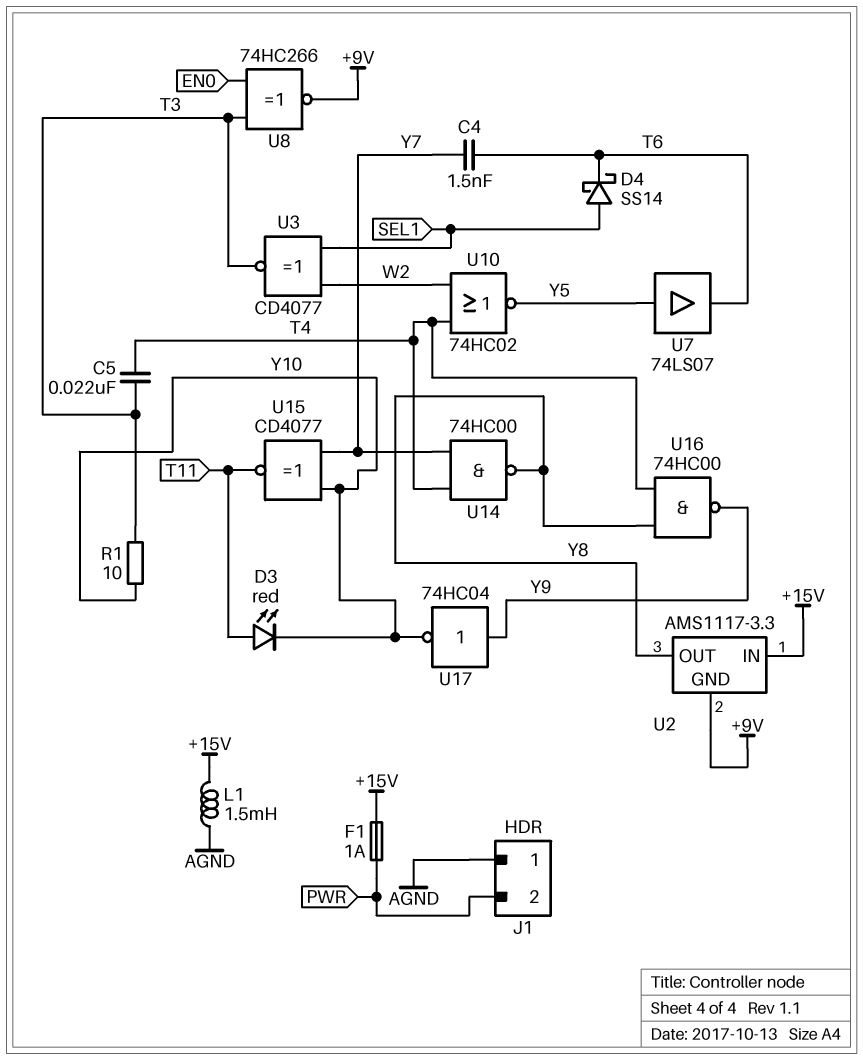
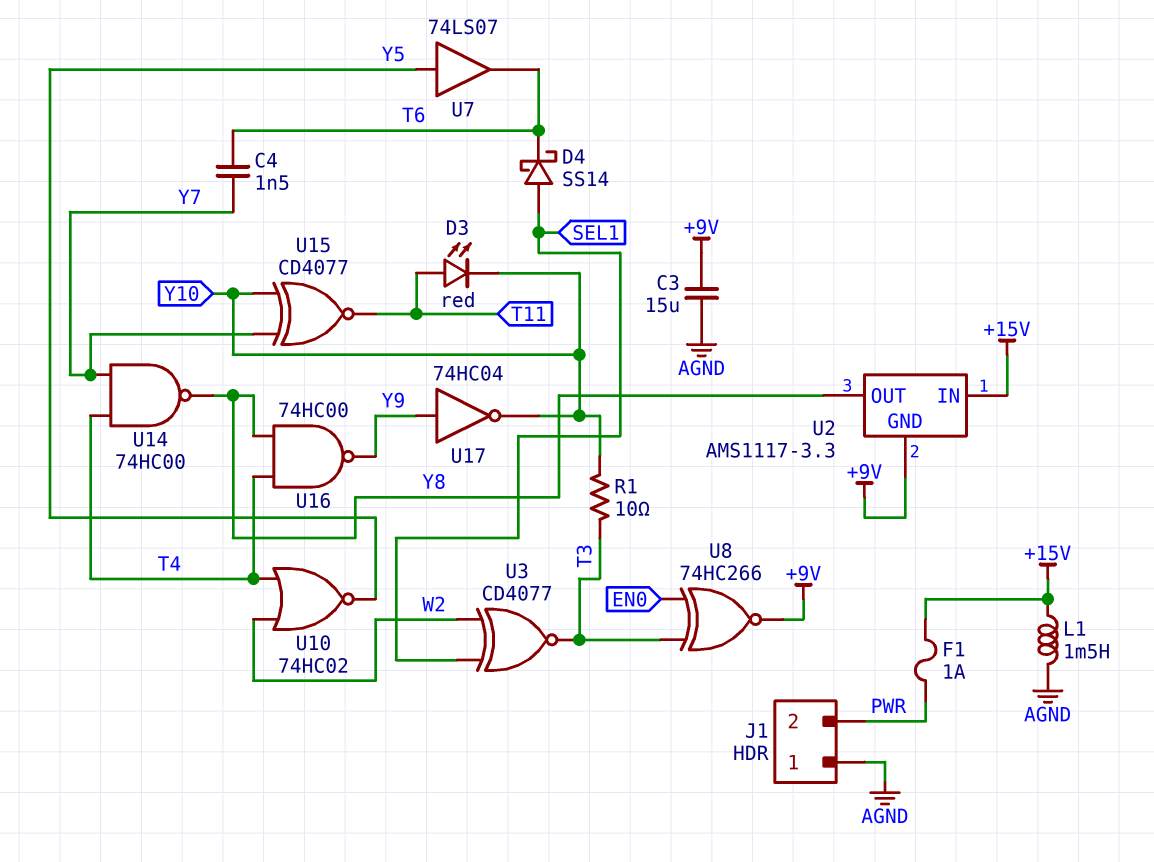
C3: none -> 15uF (+9V, AGND)
C5: 22nF (T3, T4) -> none

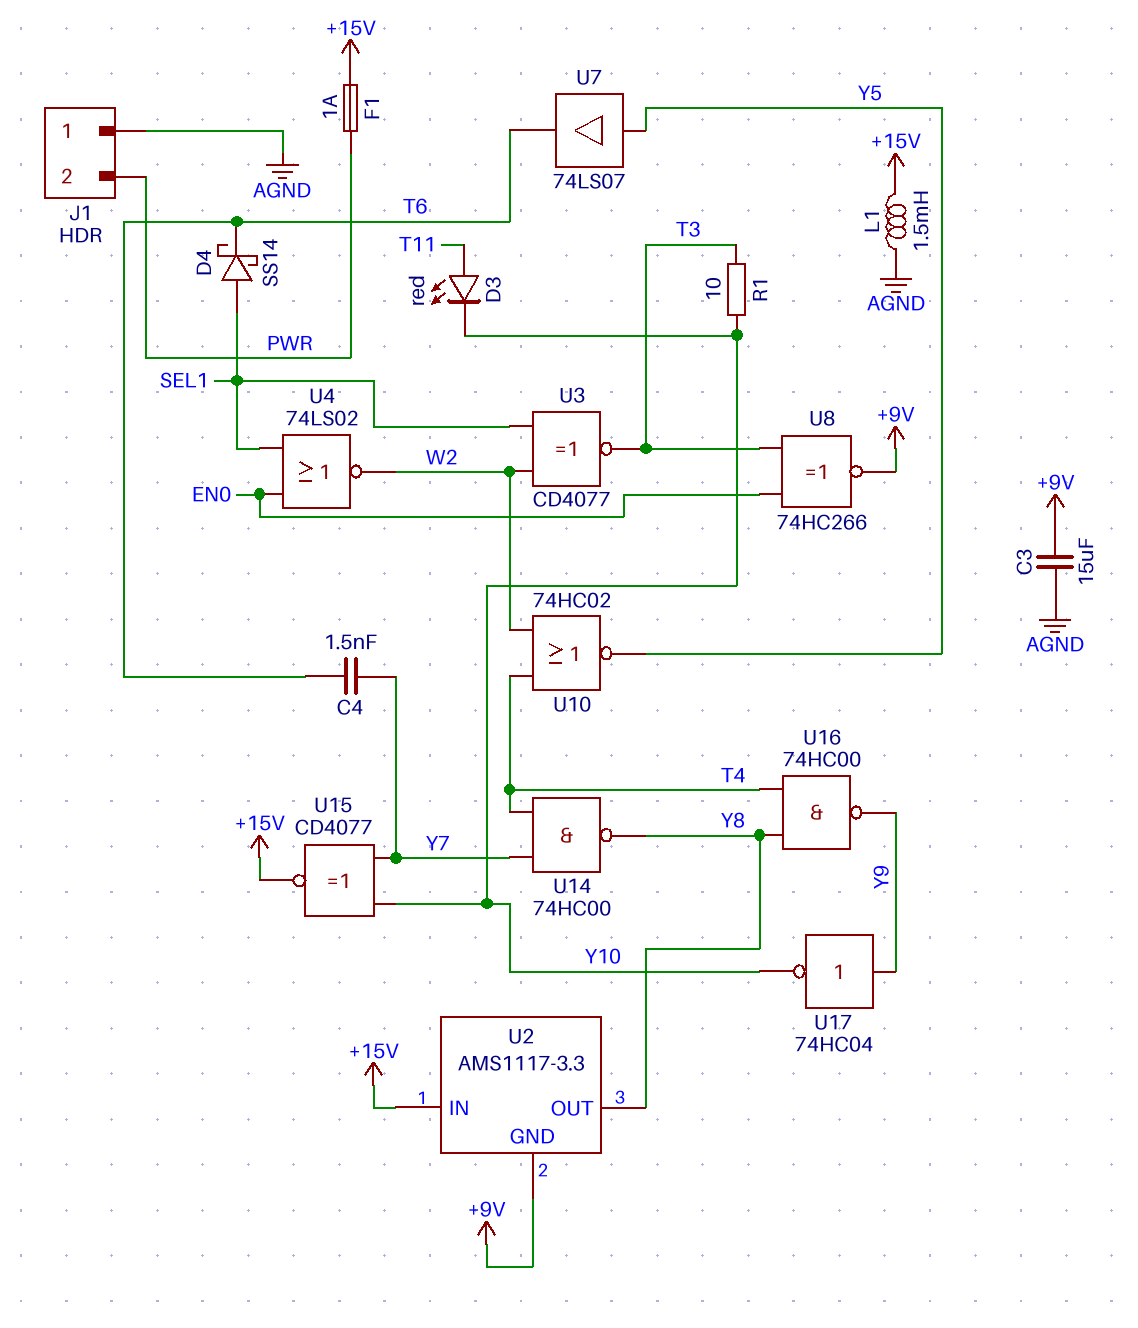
U4: none -> NOR 74LS02 (in EN0, in SEL1, out W2)
U15: XNOR CD4077 (in Y7, in Y10, out T11) -> XNOR CD4077 (in Y7, in Y10, out +15V)

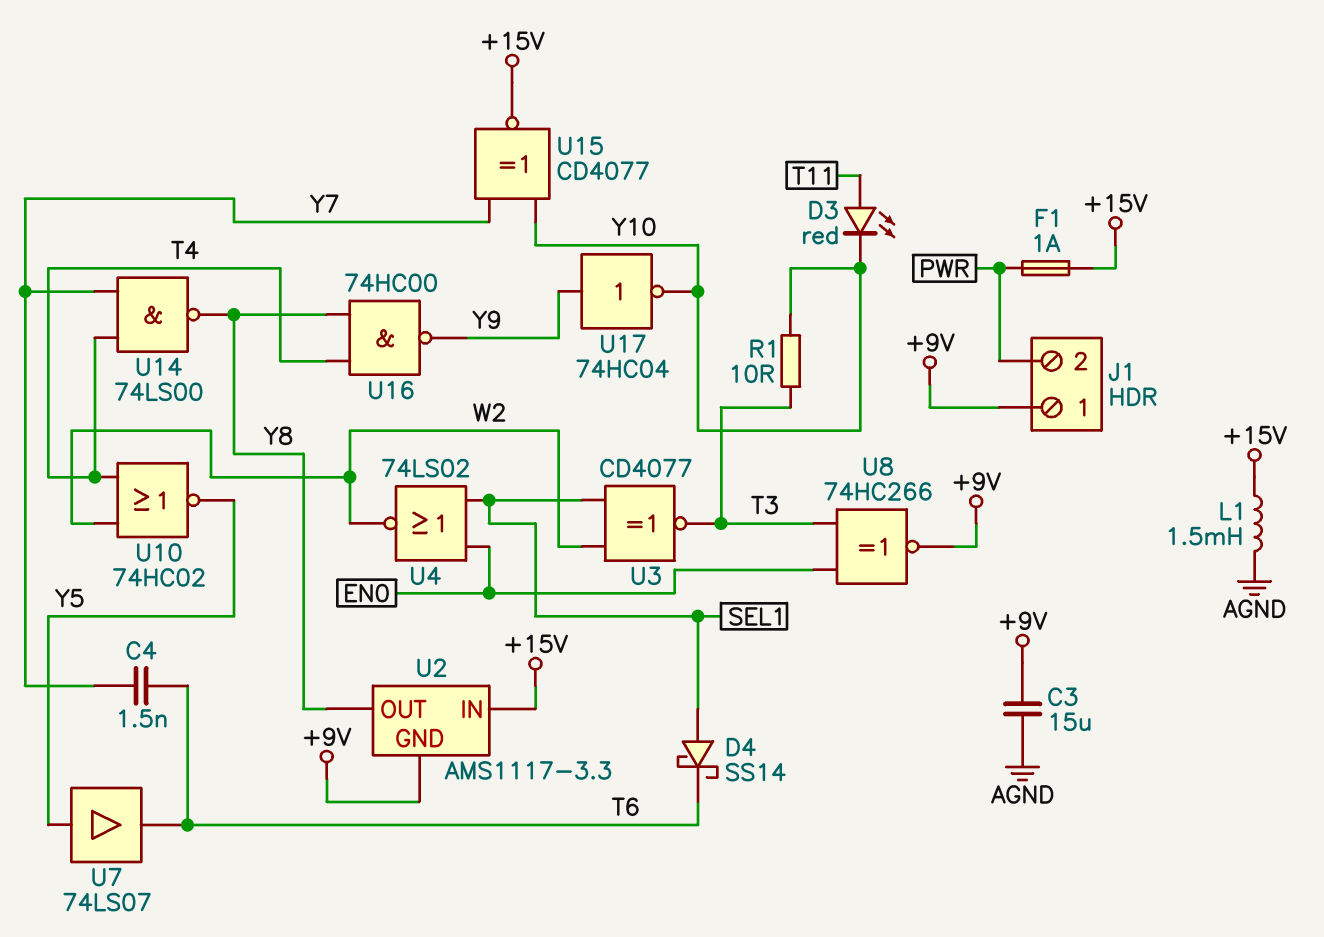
J1 pin 1: AGND -> +9V
U14: NAND 74HC00 (in T4, in Y7, out Y8) -> NAND 74LS00 (in T4, in Y7, out Y8)

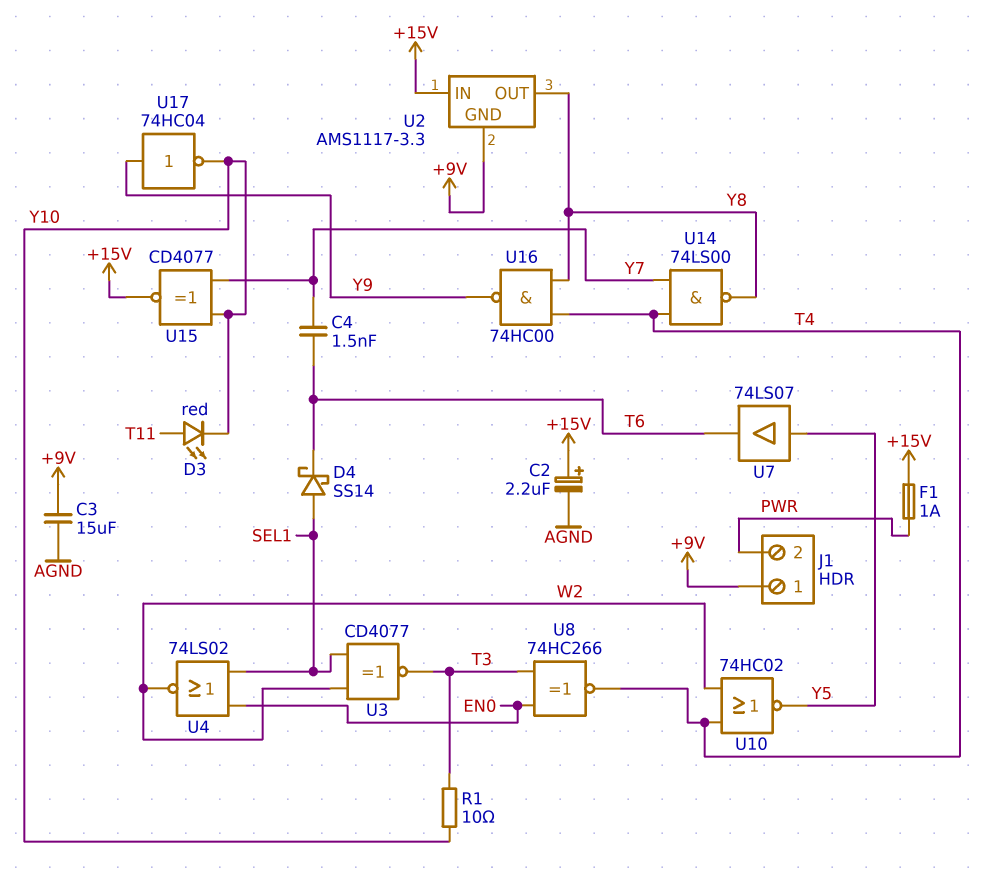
C2: none -> 2.2uF (plus +15V, minus AGND)
L1: 1.5mH (+15V, AGND) -> none
U8: XNOR 74HC266 (in EN0, in T3, out +9V) -> XNOR 74HC266 (in EN0, in T3, out T4)

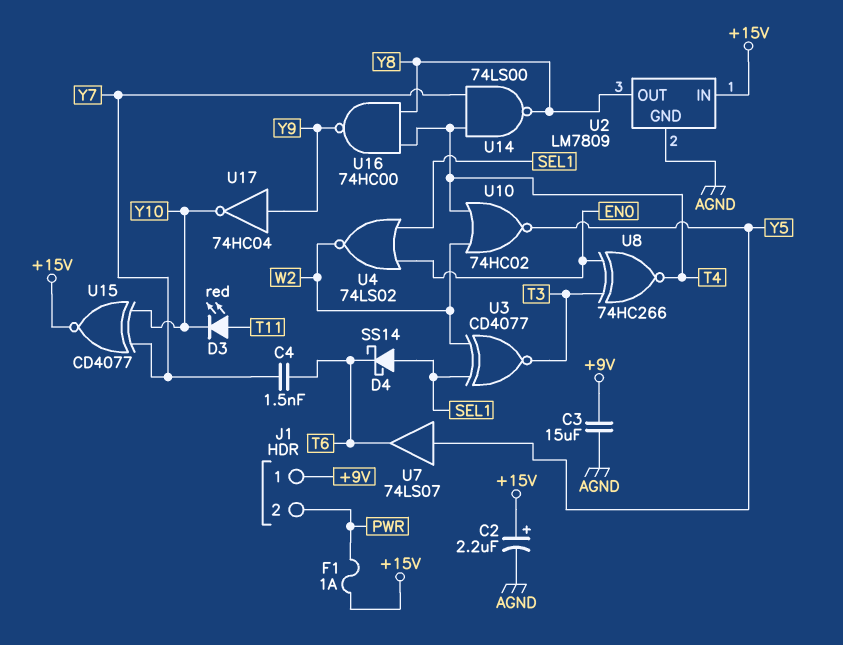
R1: 10 (T3, Y10) -> none
U2: AMS1117-3.3 -> LM7809
U2 pin GND: +9V -> AGND

